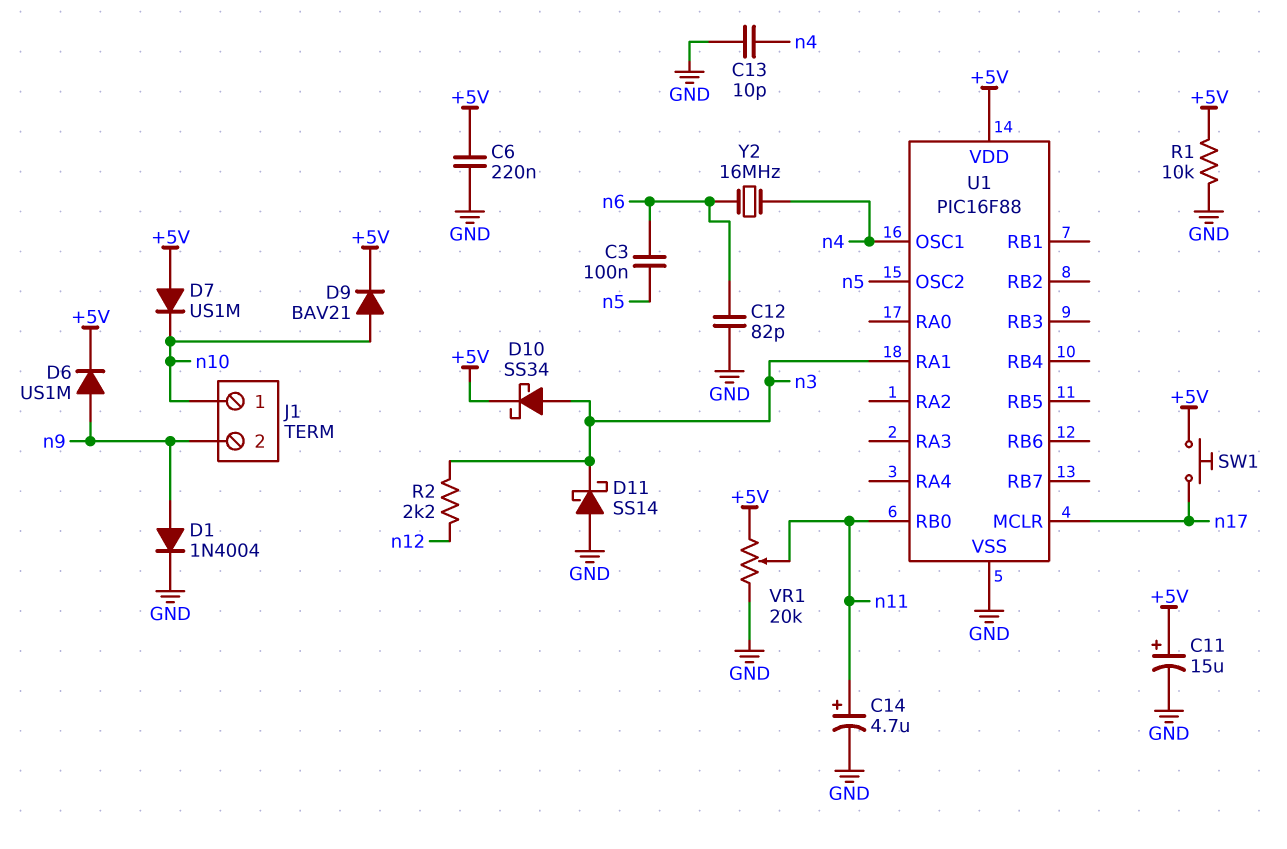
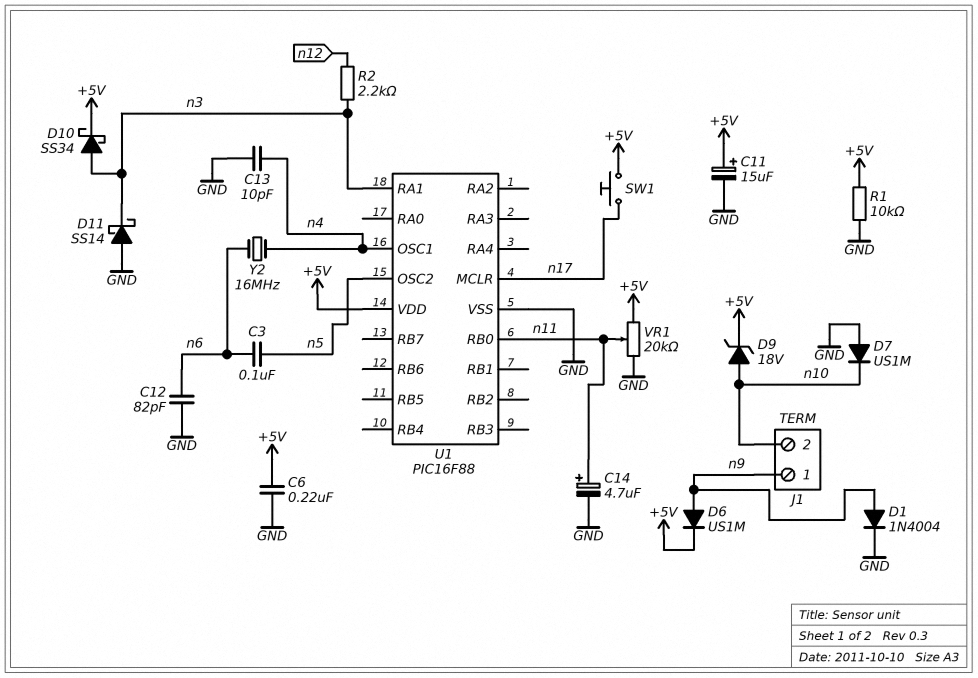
D7: diode US1M (A +5V, K n10) -> diode US1M (A GND, K n10)
D9: diode BAV21 (A n10, K +5V) -> zener 18V (A n10, K +5V)
J1 pin 1: n10 -> n9
J1 pin 2: n9 -> n10

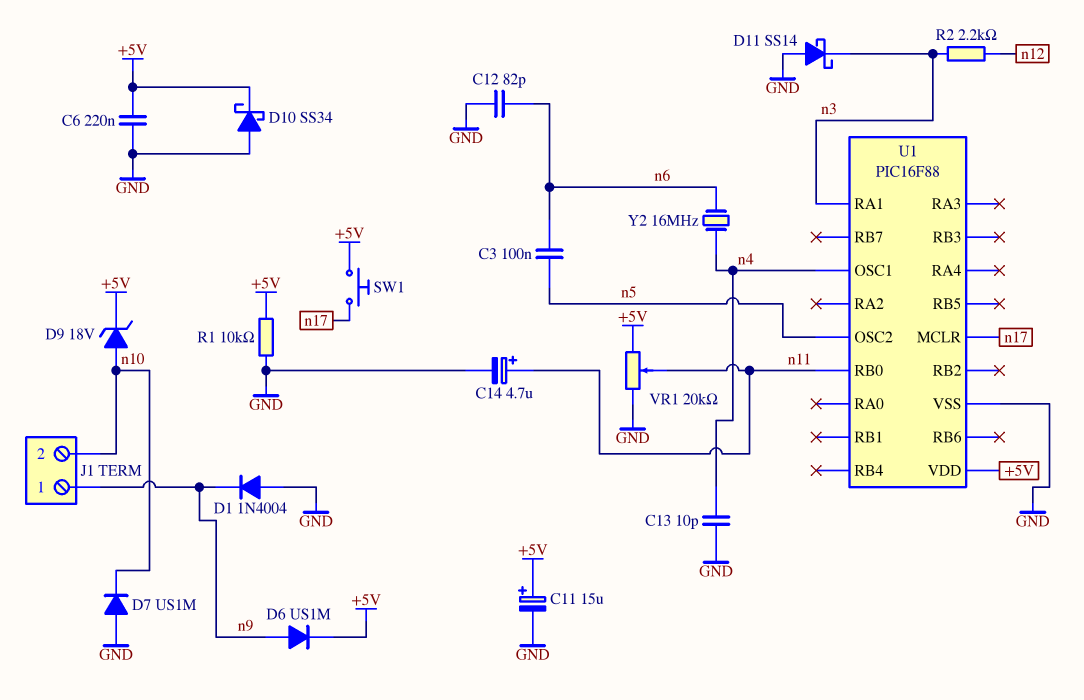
D1: diode 1N4004 (A n9, K GND) -> diode 1N4004 (A GND, K n9)
D10: schottky SS34 (A n3, K +5V) -> schottky SS34 (A GND, K +5V)

